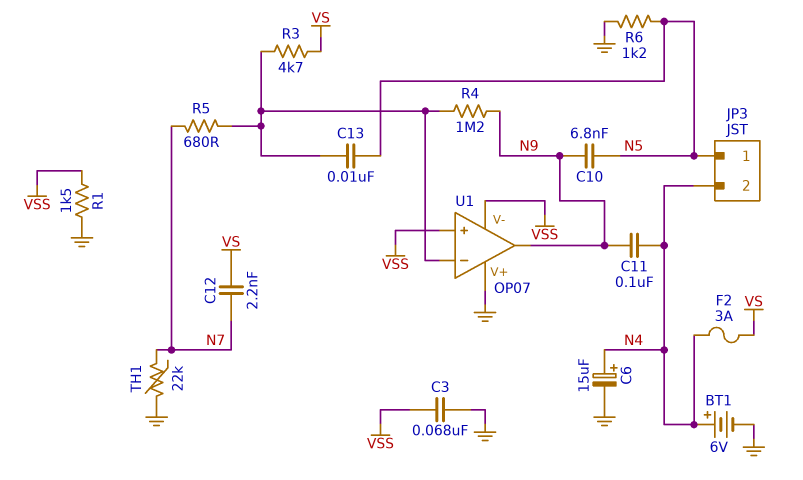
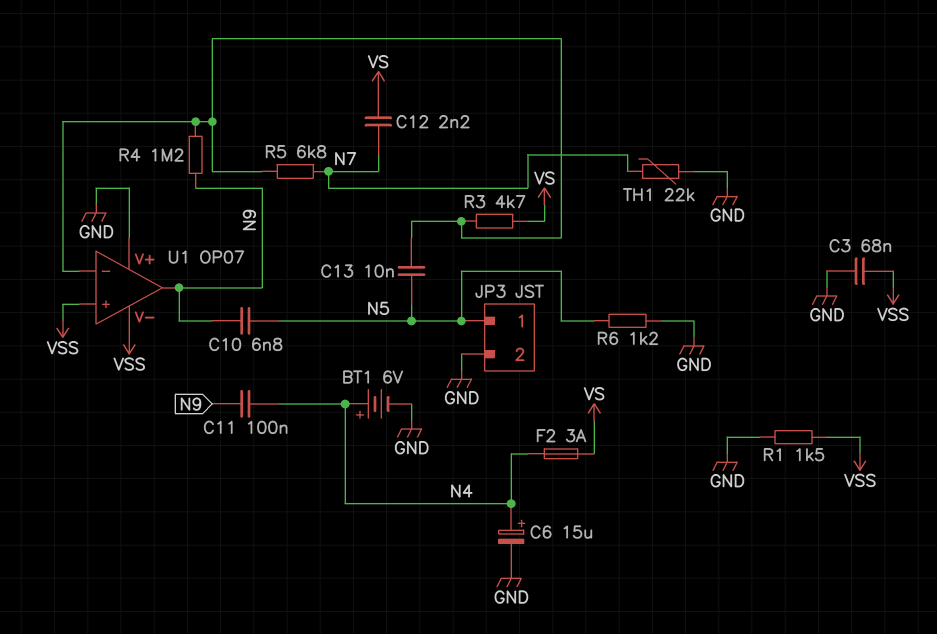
JP3 pin 2: N4 -> GND
R5: 680 (N7, U1/in-) -> 6.8k (N7, U1/in-)

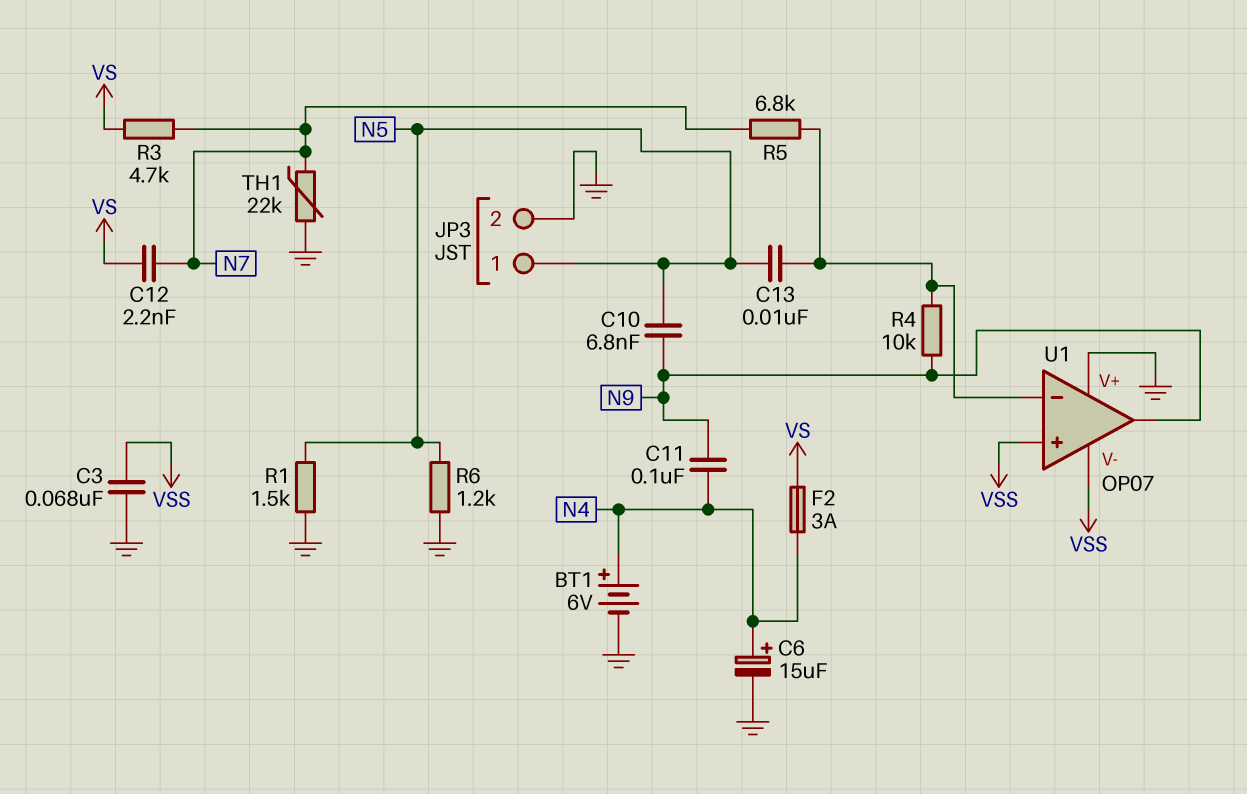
R1: 1.5k (GND, VSS) -> 1.5k (GND, N5)
R3: 4.7k (U1/in-, VS) -> 4.7k (N7, VS)
R4: 1.2M (N9, U1/in-) -> 10k (N9, U1/in-)

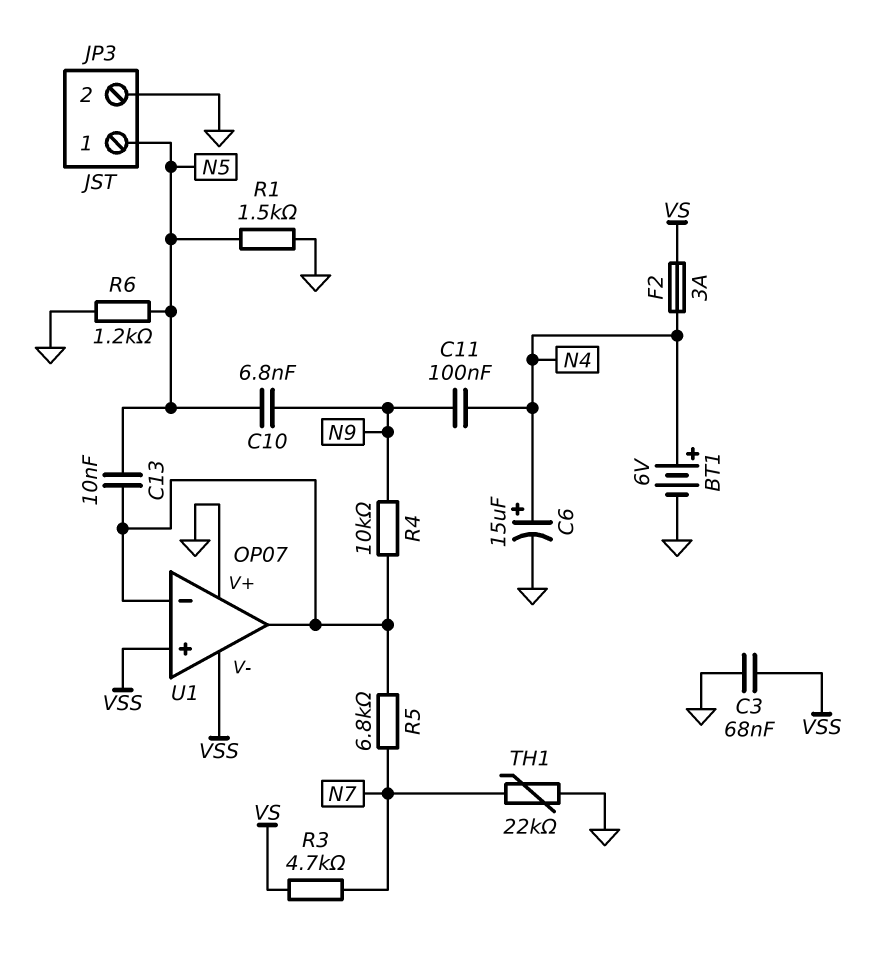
C12: 2.2nF (N7, VS) -> none
U1 pin out: N9 -> U1/in-

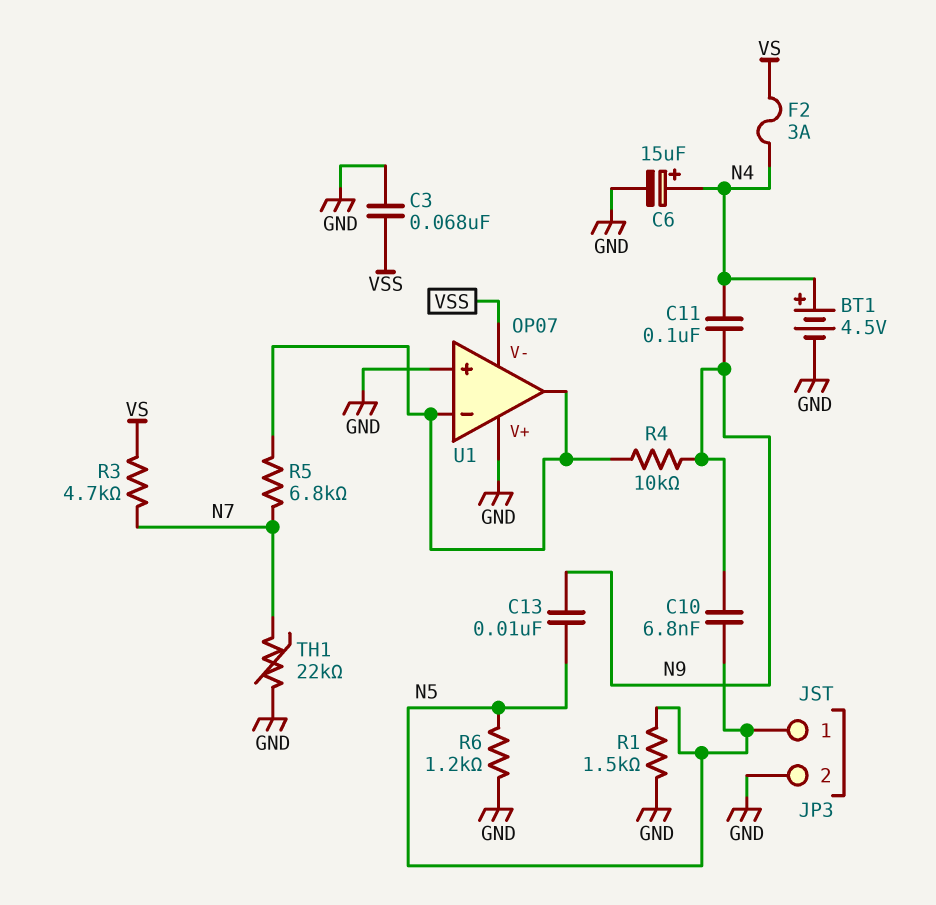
BT1: 6V (plus N4, minus GND) -> 4.5V (plus N4, minus GND)
C13: 10nF (N5, U1/in-) -> 10nF (N5, N9)
U1 pin in+: VSS -> GND

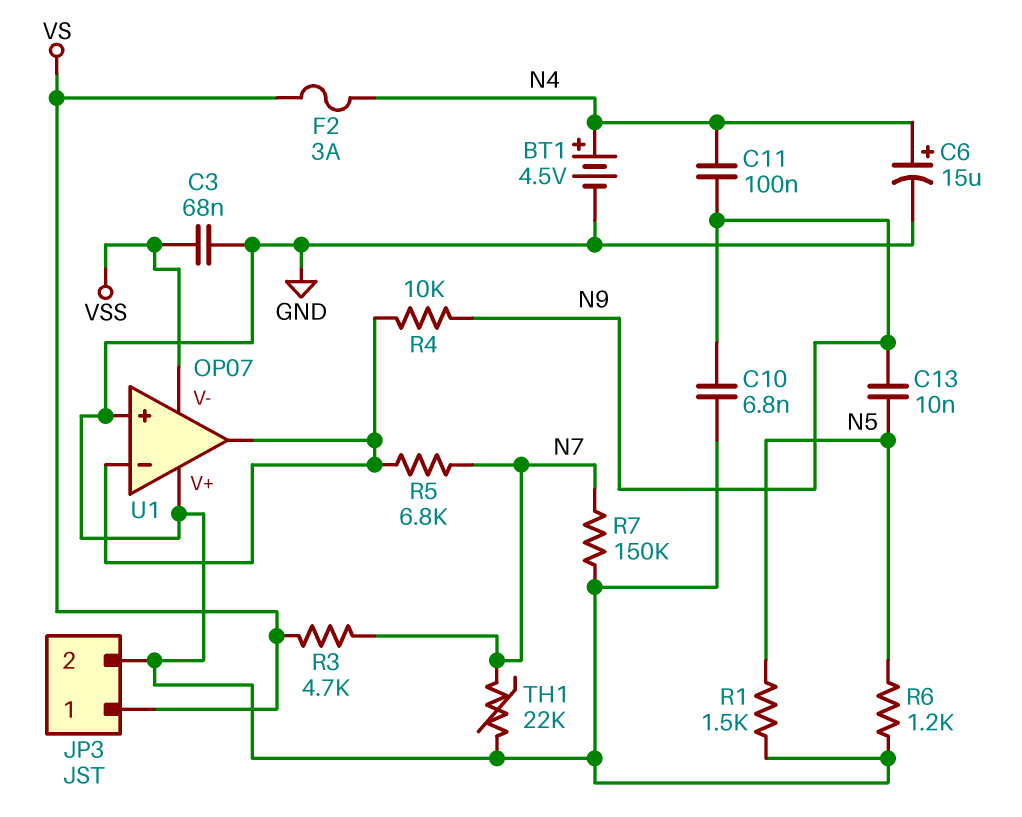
C10: 6.8nF (N5, N9) -> 6.8nF (GND, N9)
JP3 pin 1: N5 -> VS
R7: none -> 150k (GND, N7)

